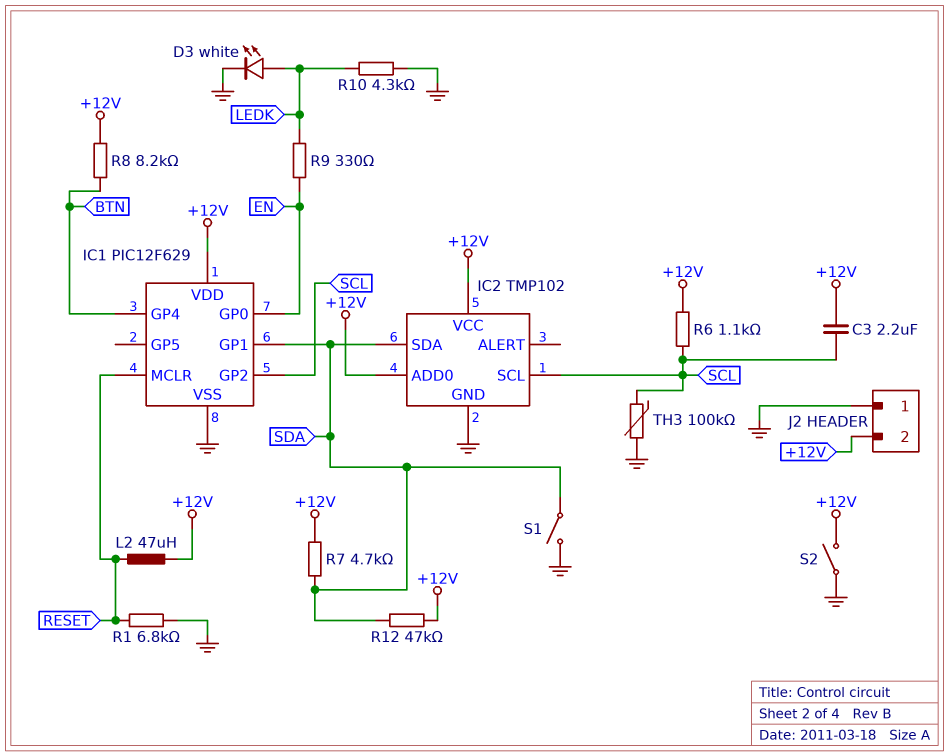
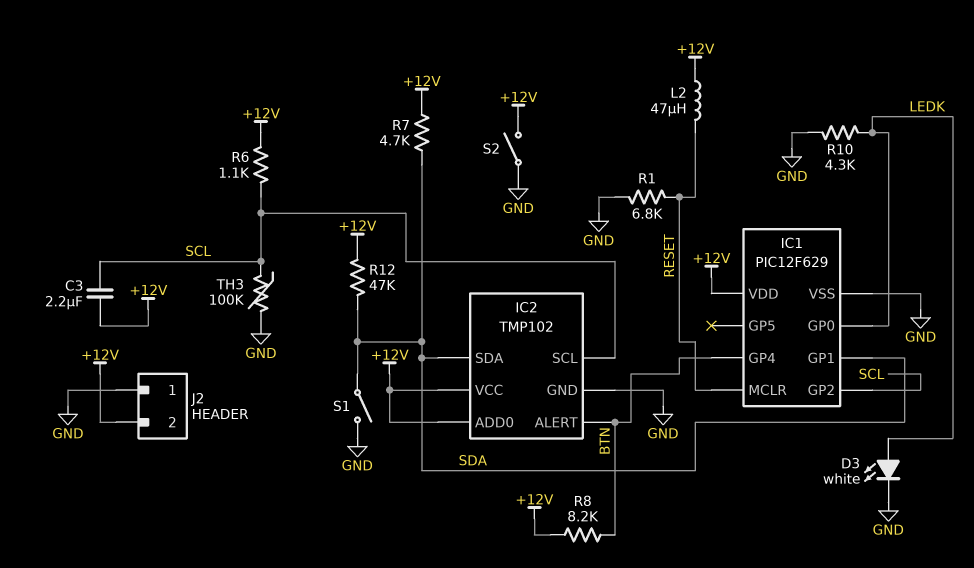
IC1 pin GP0: EN -> LEDK
IC2 pin ALERT: none -> BTN
R9: 330 (EN, LEDK) -> none

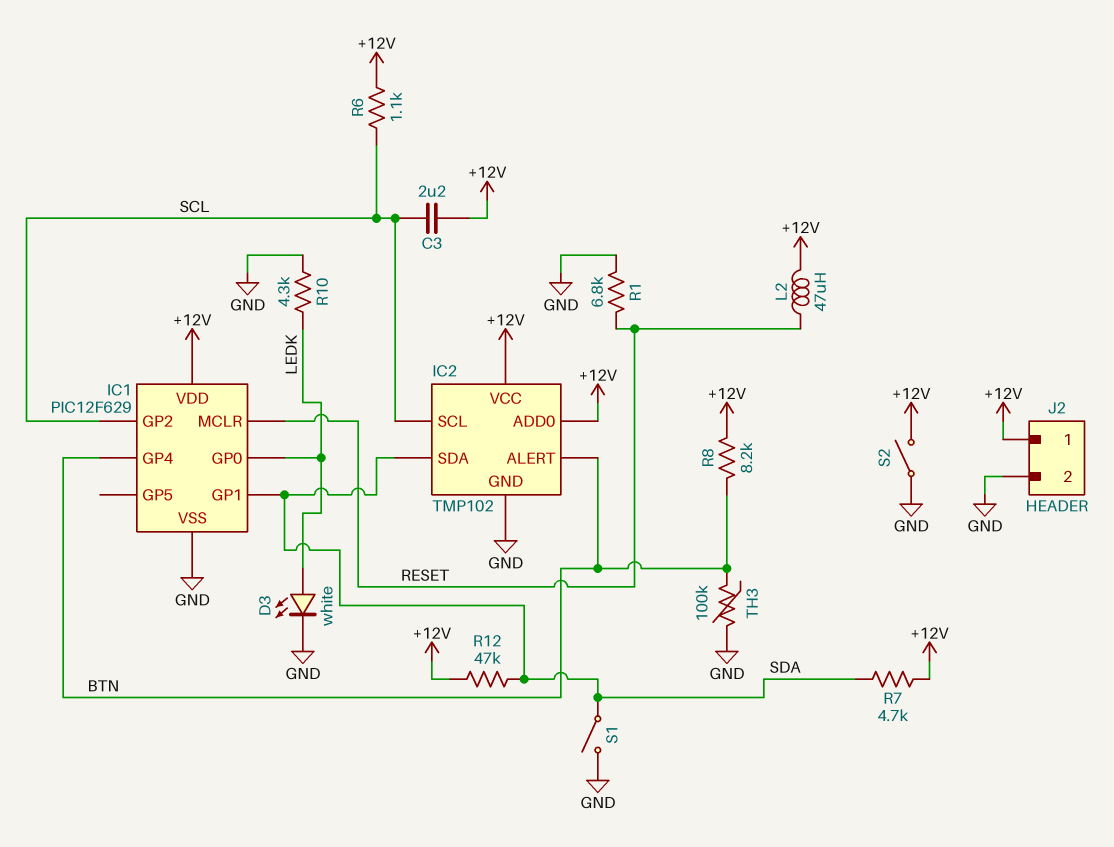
J2 pin 1: GND -> +12V
J2 pin 2: +12V -> GND
TH3: 100k (GND, SCL) -> 100k (BTN, GND)

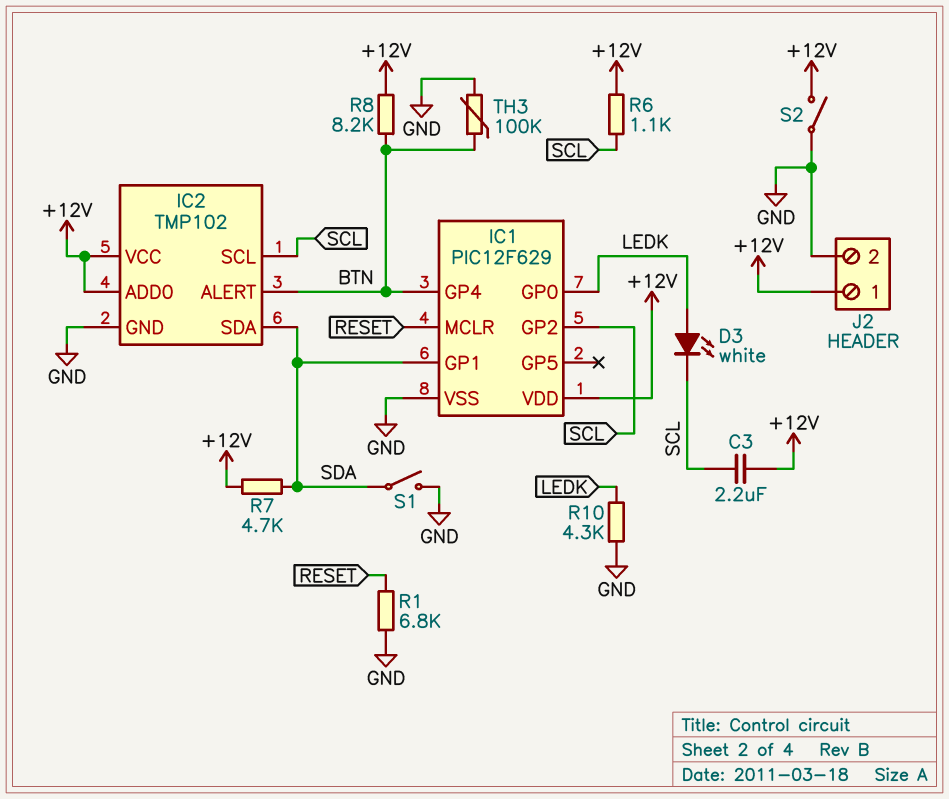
D3: LED white (A LEDK, K GND) -> LED white (A LEDK, K SCL)
L2: 47uH (+12V, RESET) -> none
R12: 47k (+12V, SDA) -> none

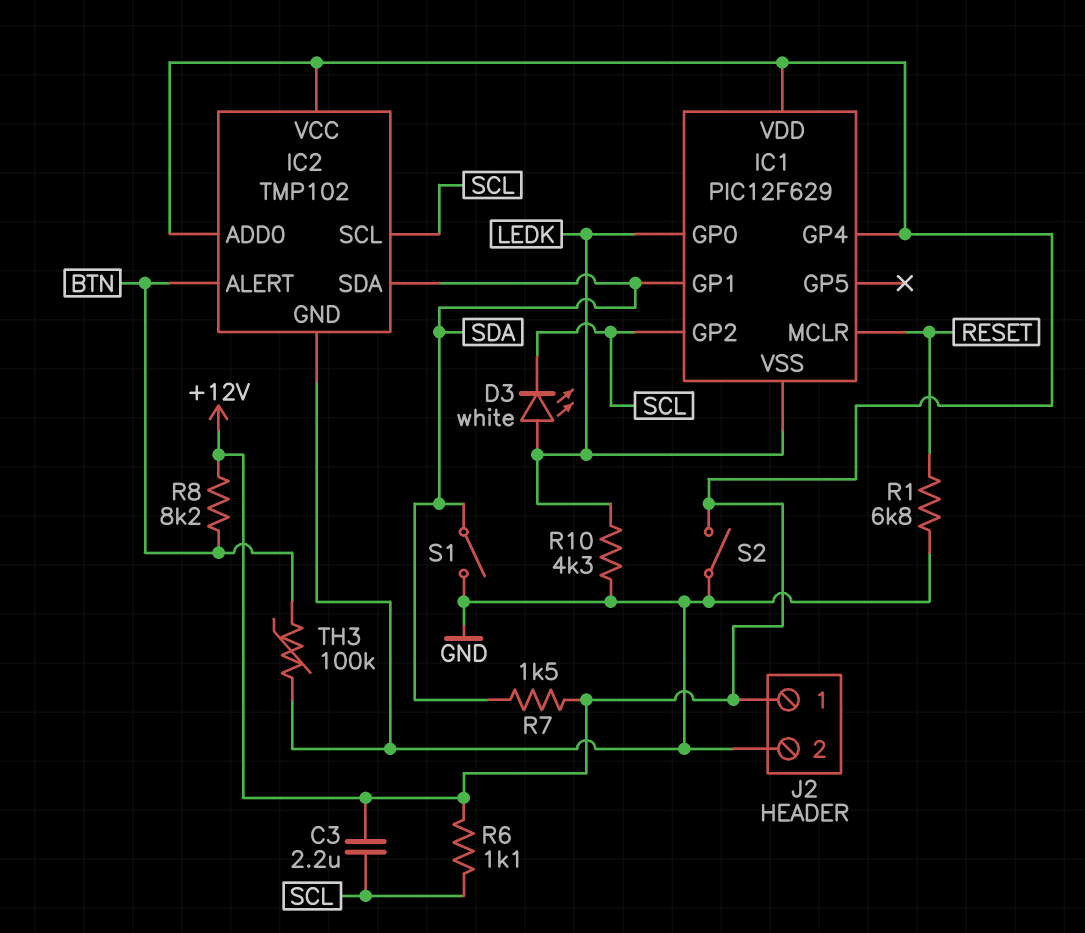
IC1 pin GP4: BTN -> +12V
IC1 pin VSS: GND -> LEDK
R7: 4.7k (+12V, SDA) -> 1.5k (+12V, SDA)

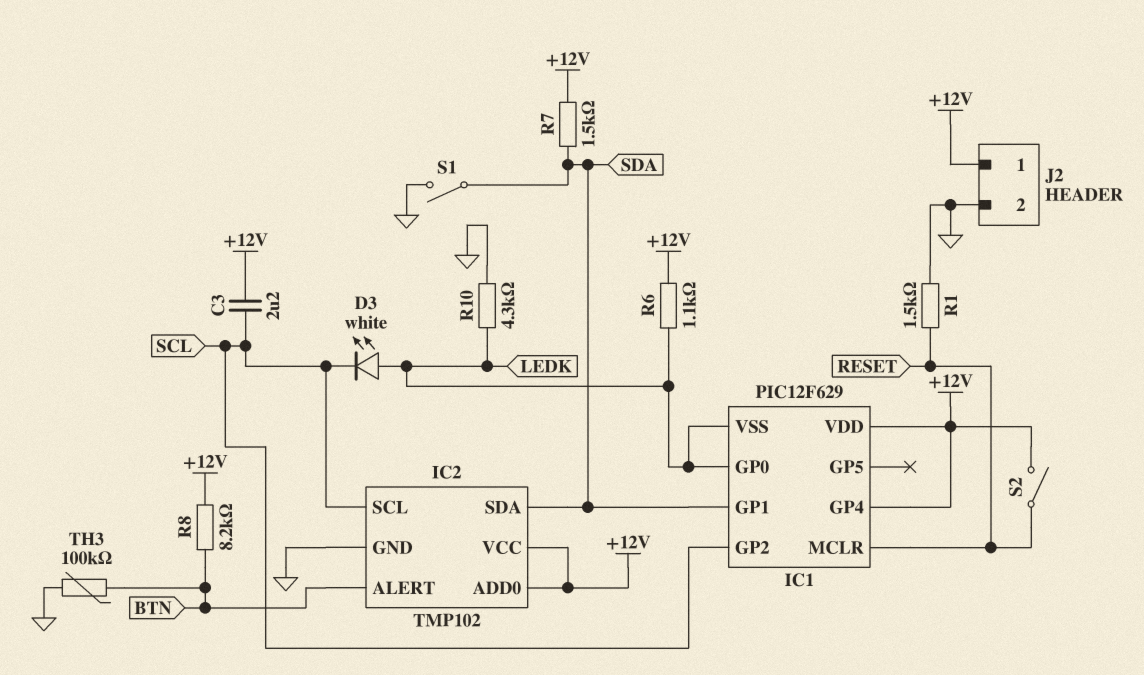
R1: 6.8k (GND, RESET) -> 1.5k (GND, RESET)
R6: 1.1k (+12V, SCL) -> 1.1k (+12V, LEDK)
S2: switch (+12V, GND) -> switch (+12V, RESET)

